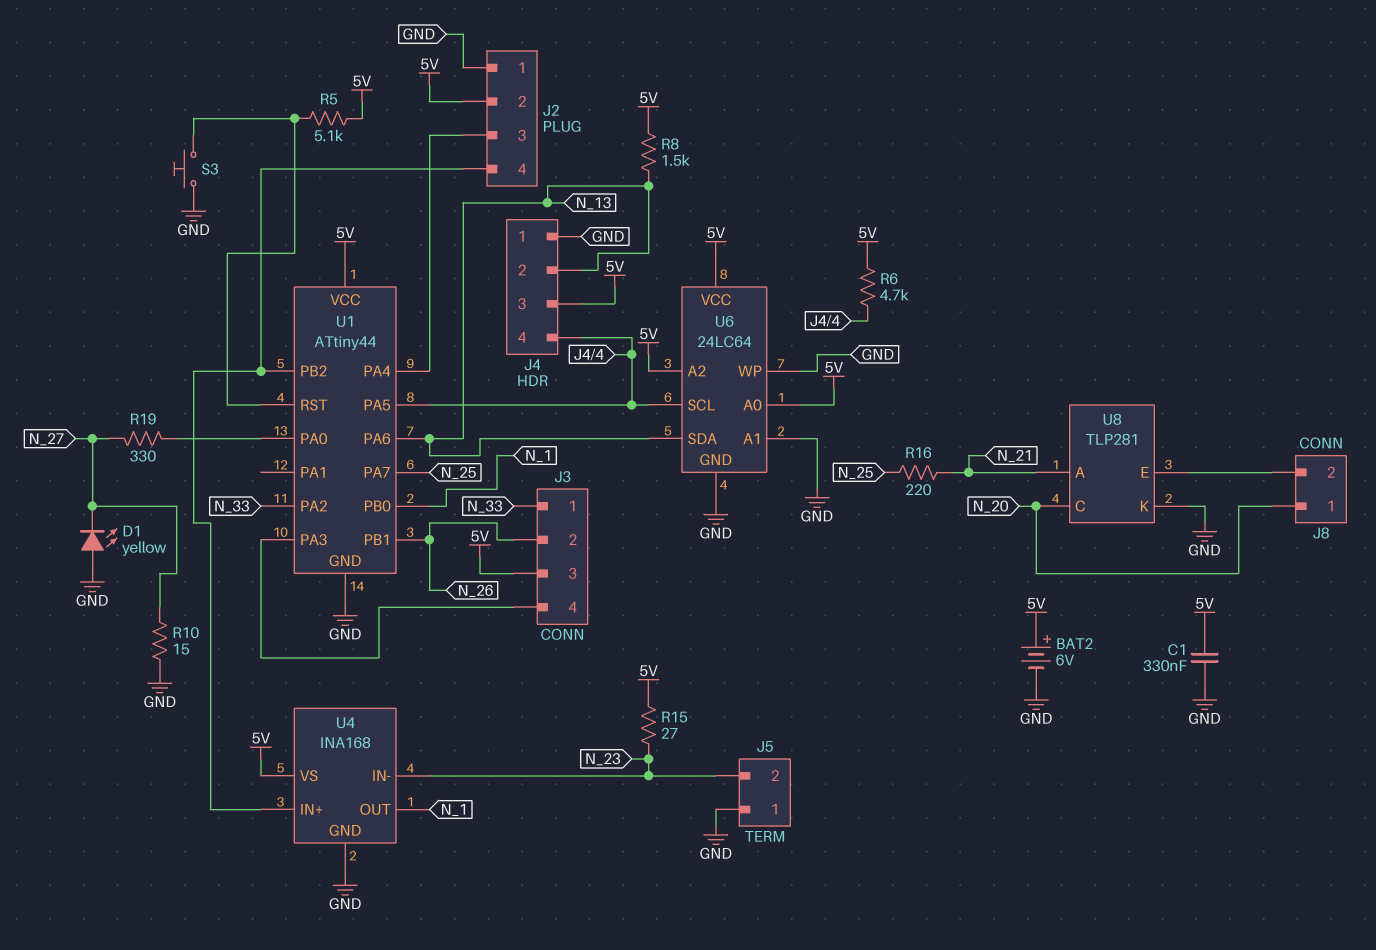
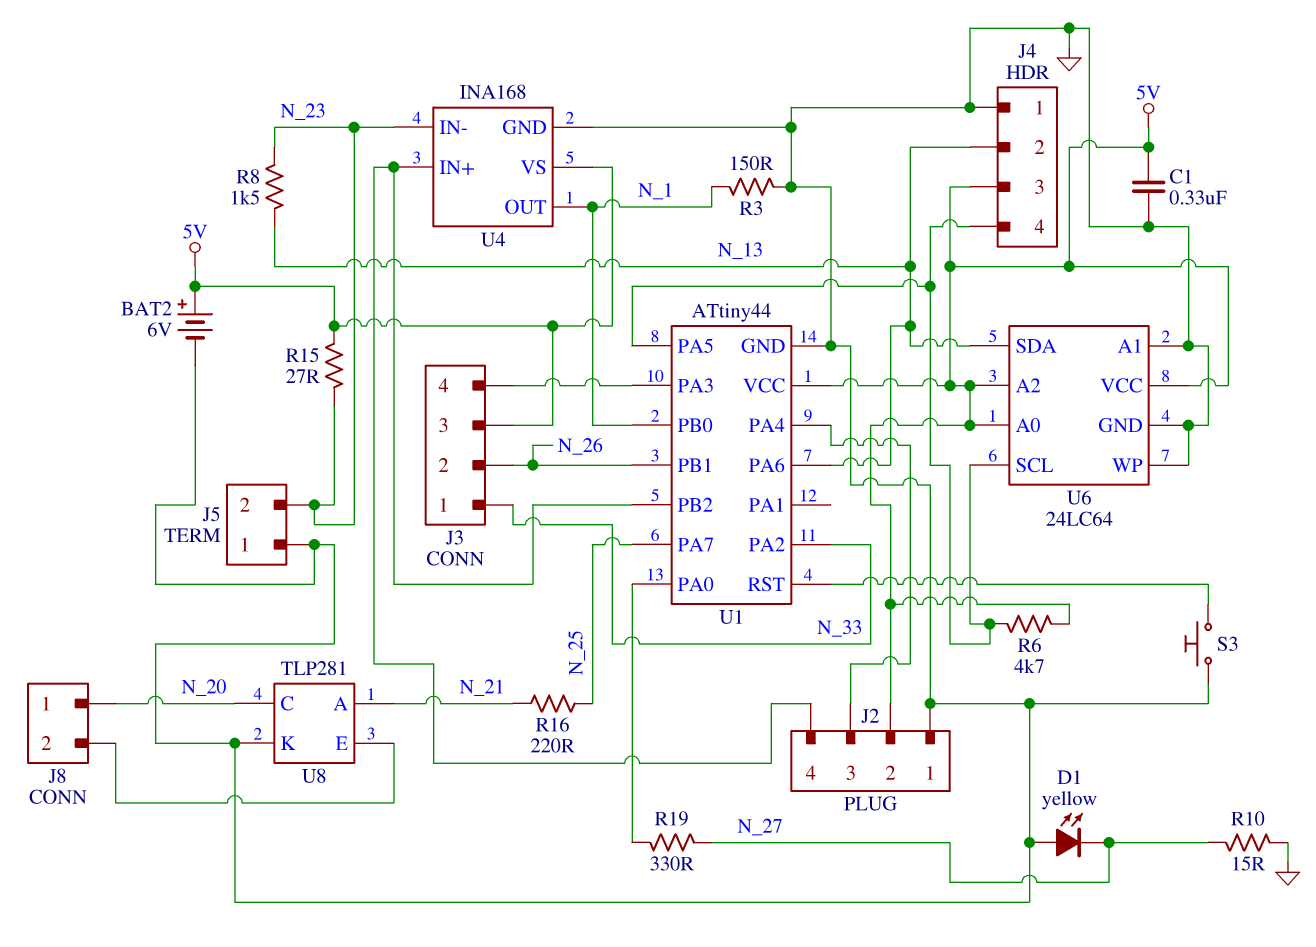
R3: none -> 150 (GND, N_1)
R5: 5.1k (5V, U1/RST) -> none
R8: 1.5k (5V, N_13) -> 1.5k (N_13, N_23)

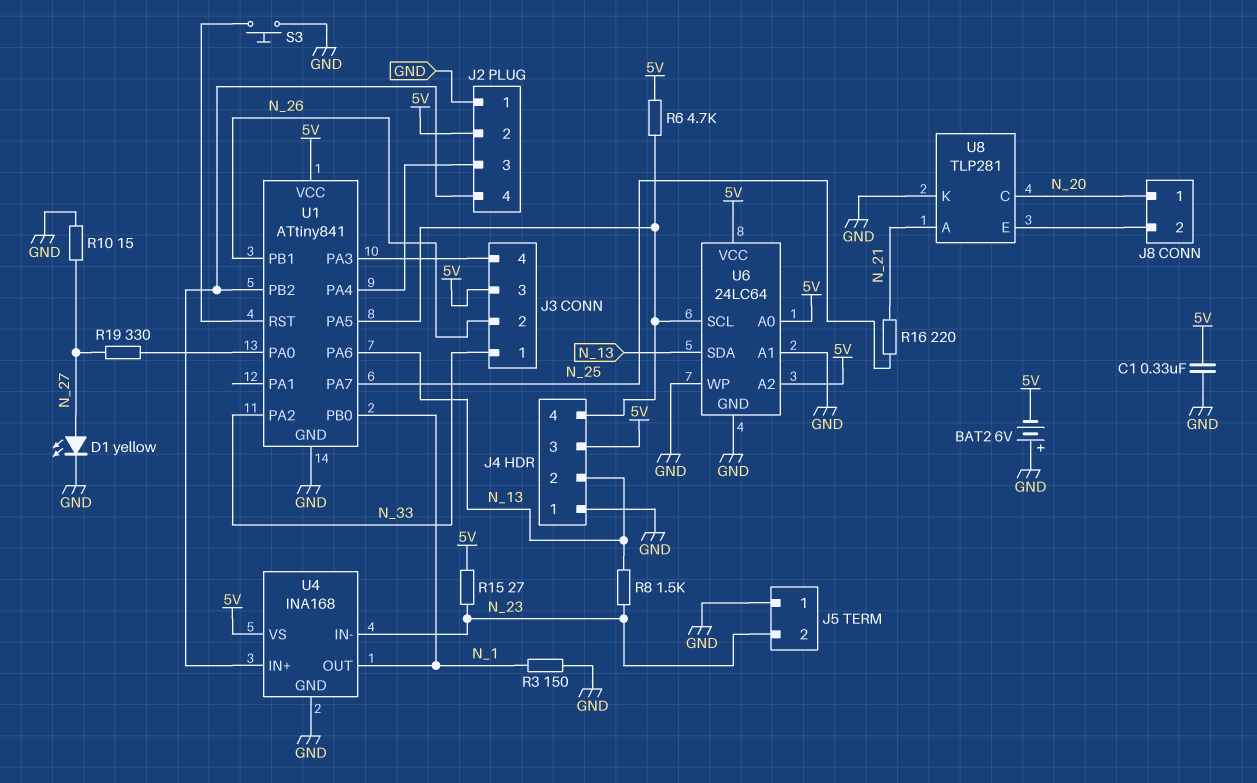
BAT2: 6V (plus 5V, minus GND) -> 6V (plus GND, minus 5V)
D1: LED yellow (A GND, K N_27) -> LED yellow (A N_27, K GND)
U1: ATtiny44 -> ATtiny841

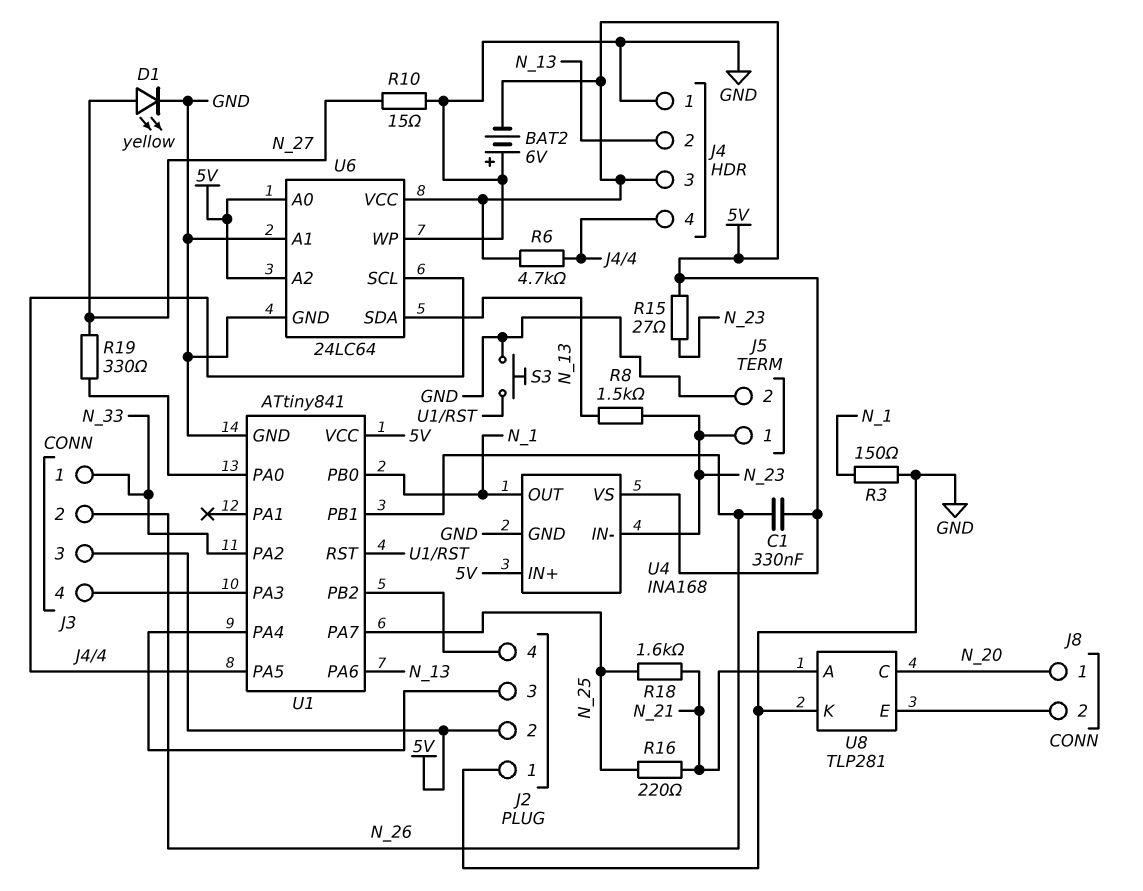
C1: 330nF (5V, GND) -> 330nF (5V, N_26)
J5 pin 1: GND -> N_23
J5 pin 2: N_23 -> GND
R18: none -> 1.6k (N_21, N_25)
U4 pin IN+: J2/4 -> 5V

